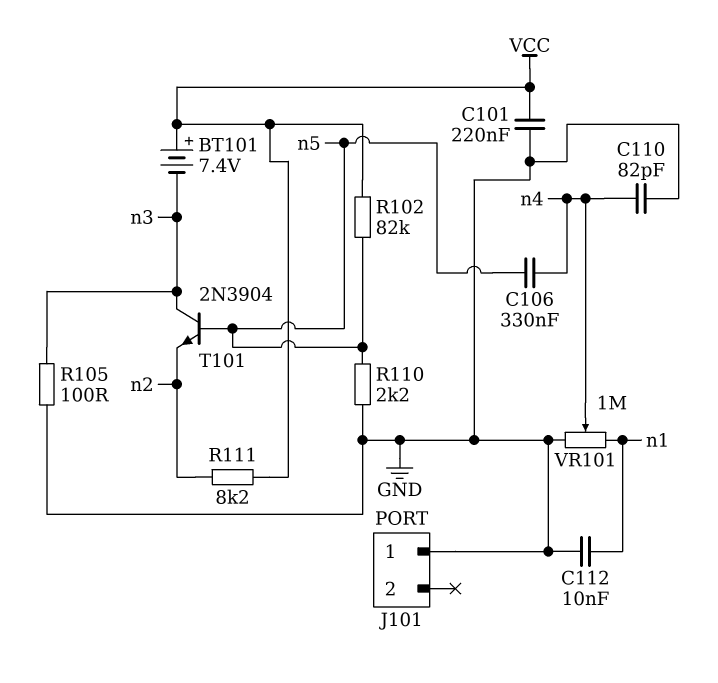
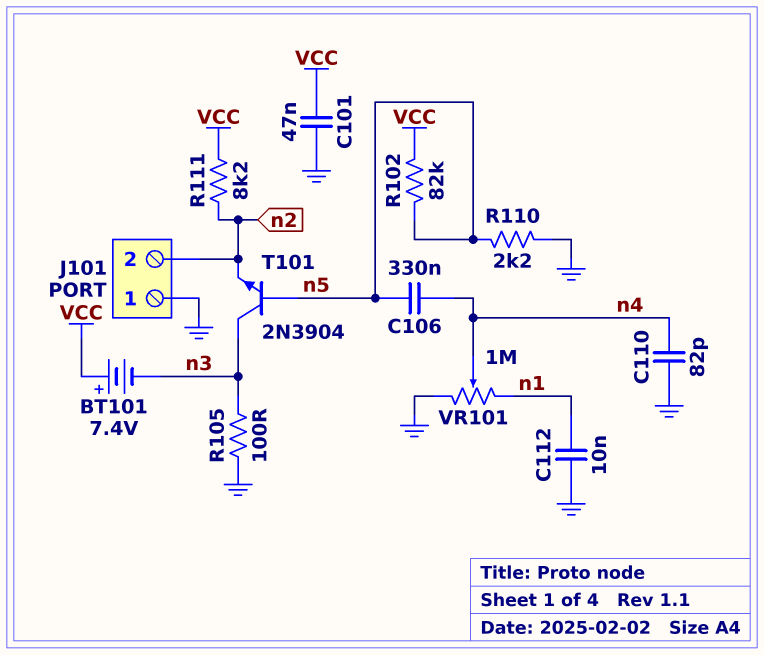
C101: 220nF (GND, VCC) -> 47nF (GND, VCC)
J101 pin 2: none -> n2

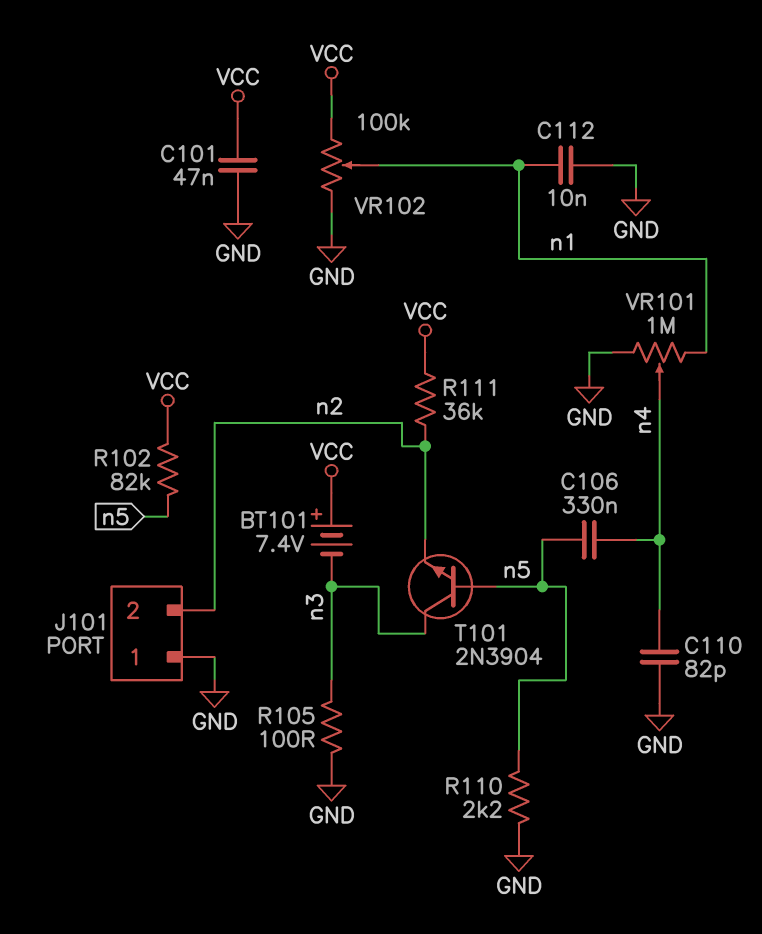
R111: 8.2k (VCC, n2) -> 36k (VCC, n2)
VR102: none -> 100k (GND, VCC, wiper n1)

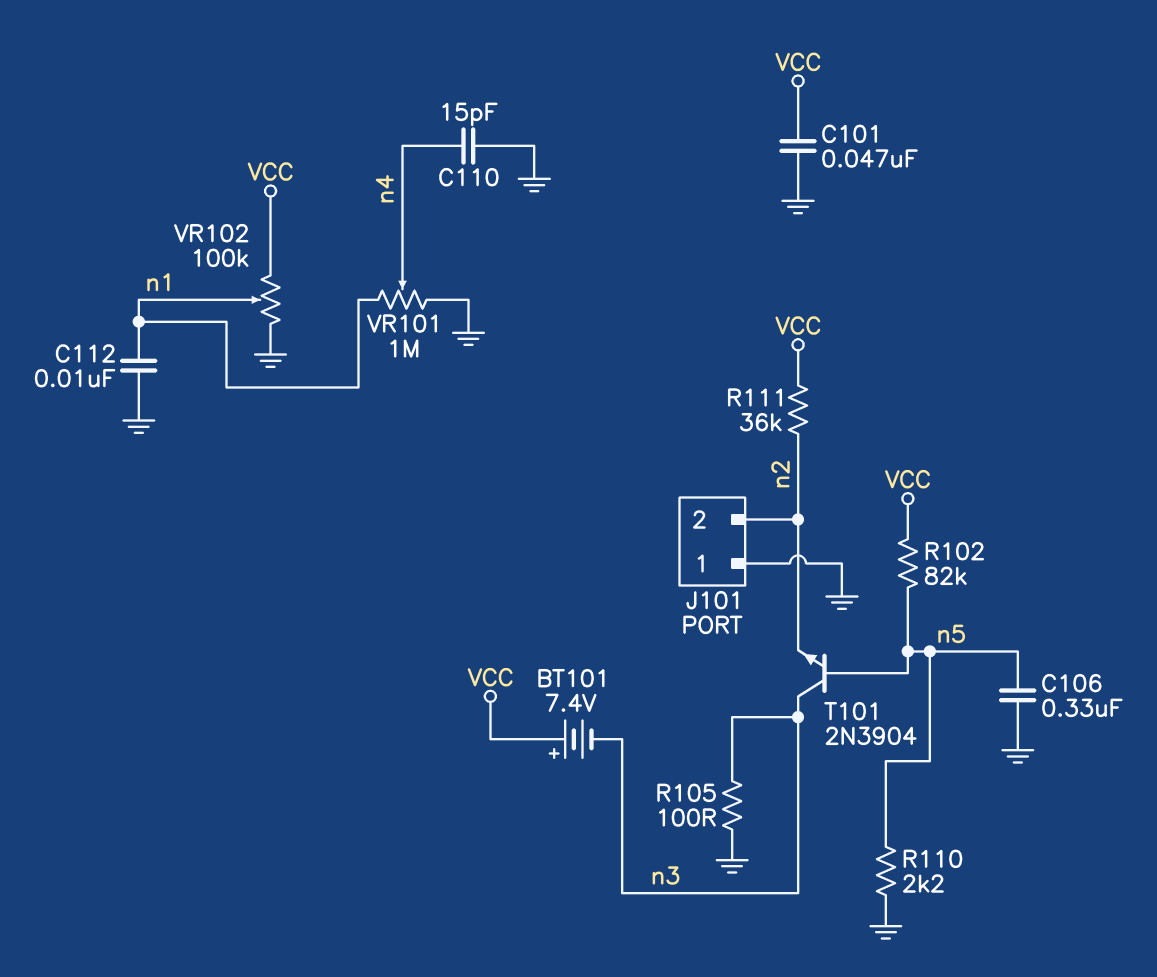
C106: 330nF (n4, n5) -> 330nF (GND, n5)
C110: 82pF (GND, n4) -> 15pF (GND, n4)

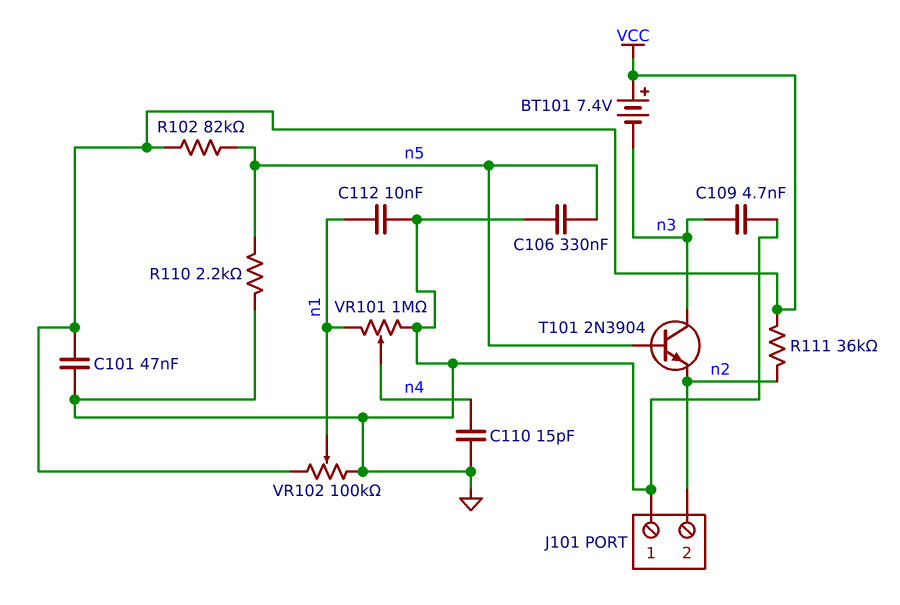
C109: none -> 4.7nF (GND, n3)
R105: 100 (GND, n3) -> none

